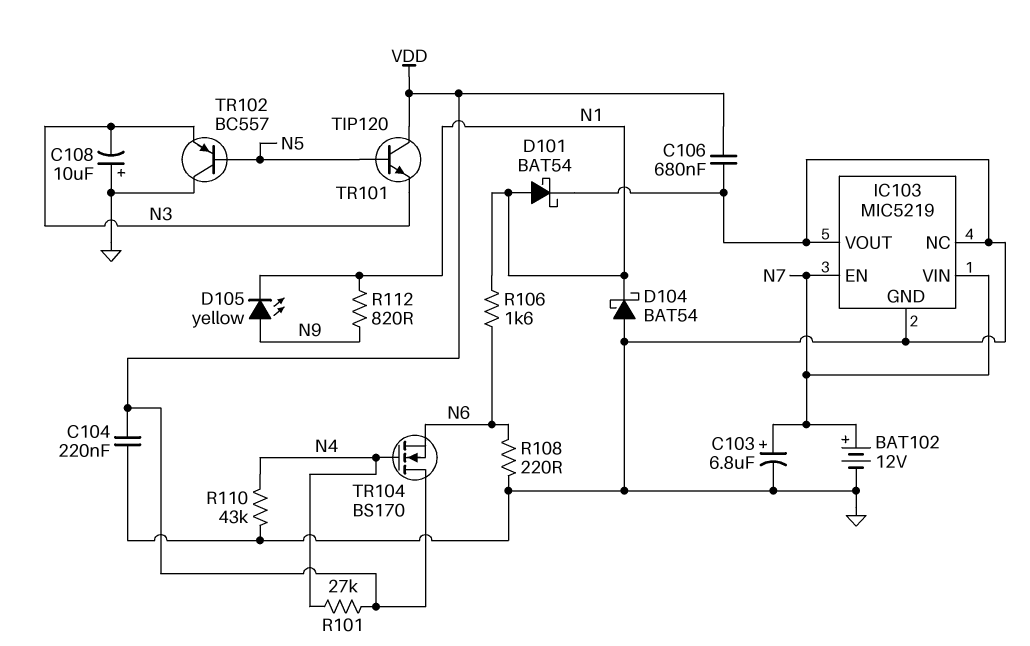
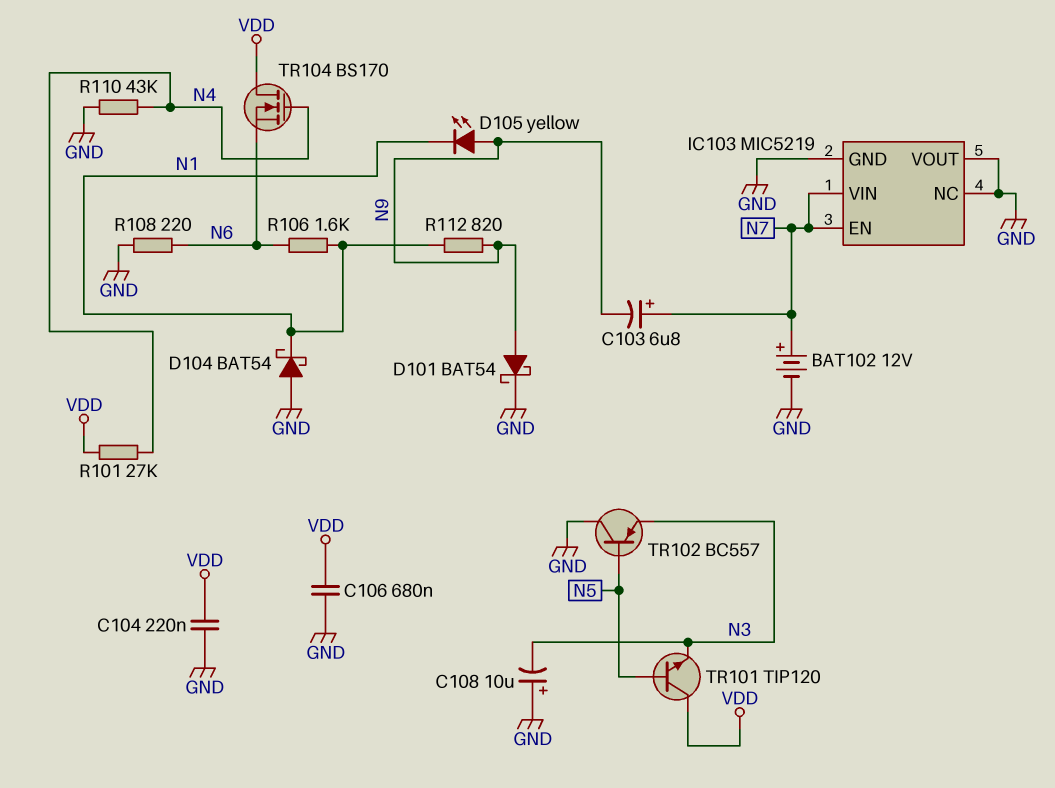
C103: 6.8uF (plus N7, minus GND) -> 6.8uF (plus N7, minus N9)
D101: schottky BAT54 (A N1, K GND) -> schottky BAT54 (A N9, K GND)

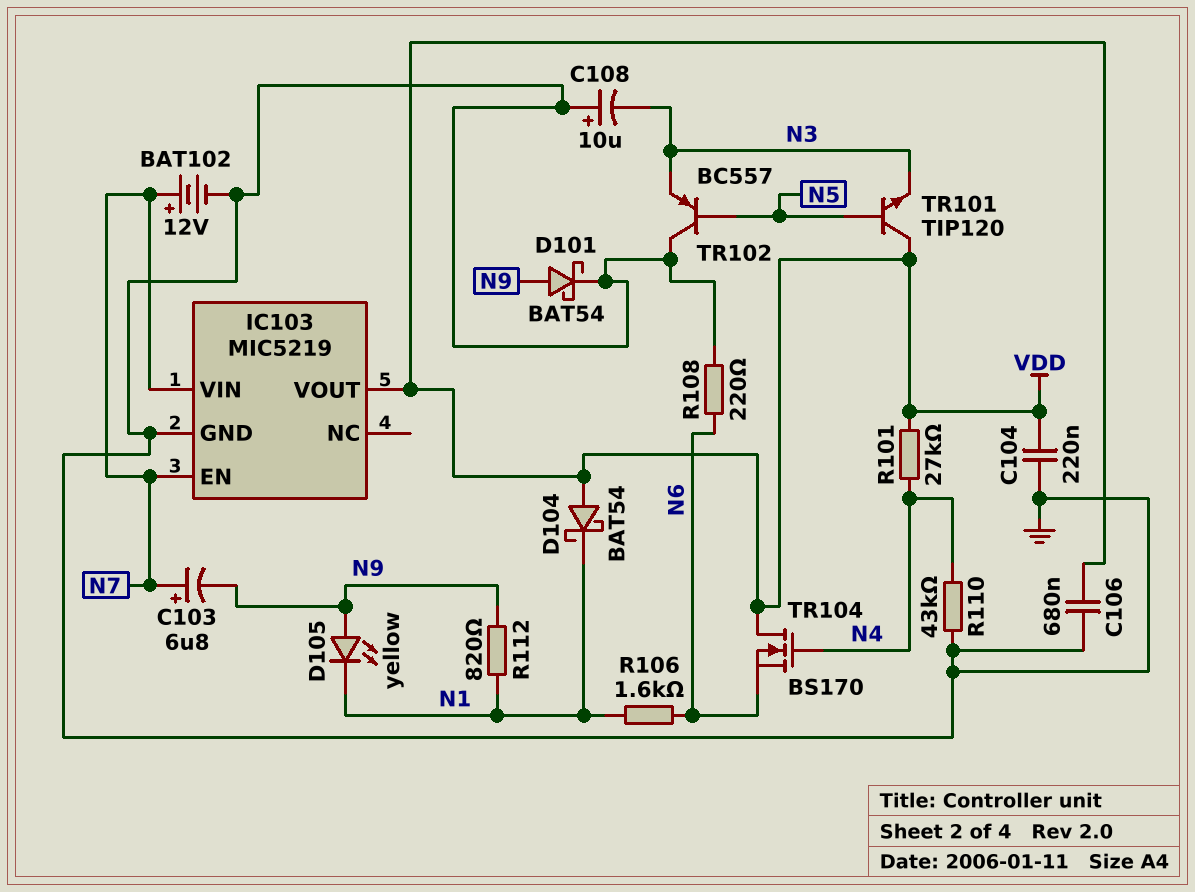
D104: schottky BAT54 (A GND, K N1) -> schottky BAT54 (A VDD, K N1)
IC103 pin NC: GND -> none
IC103 pin VOUT: GND -> VDD

